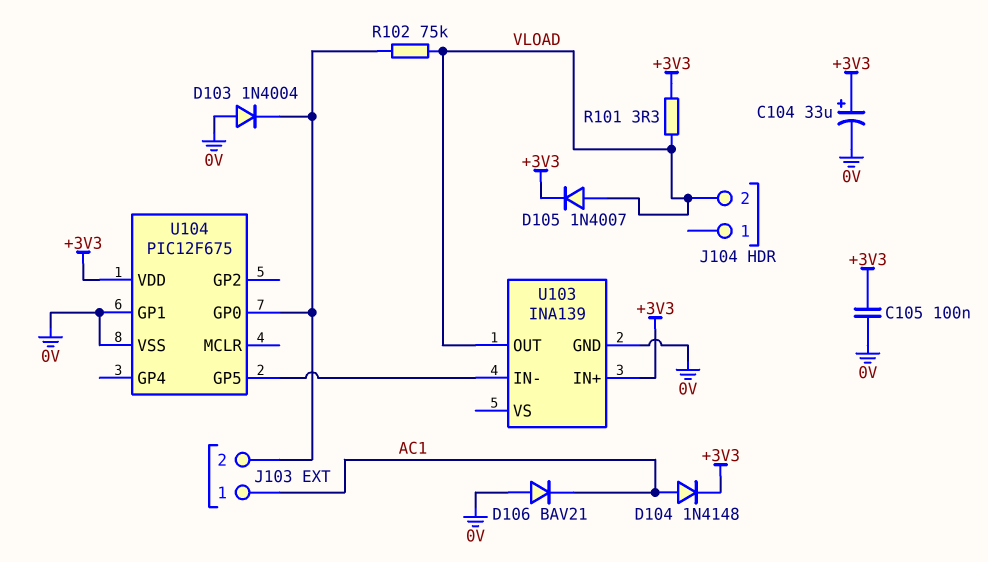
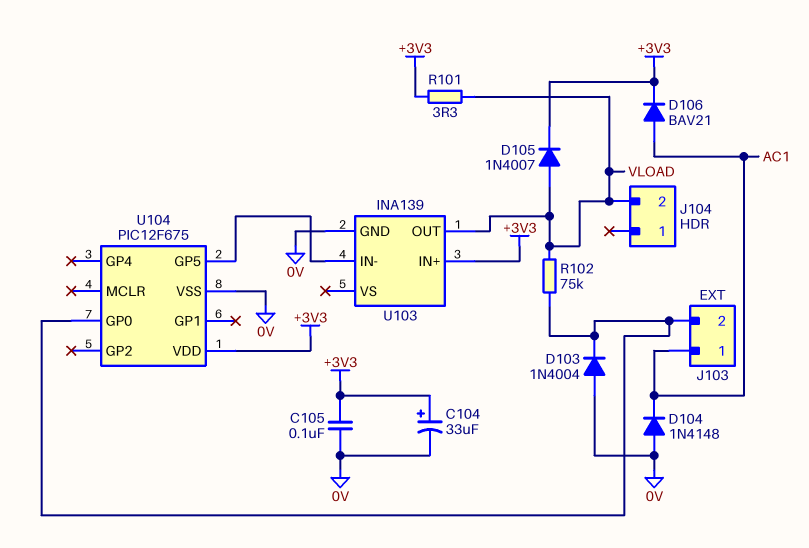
D104: diode 1N4148 (A AC1, K +3V3) -> diode 1N4148 (A 0V, K AC1)
D106: diode BAV21 (A 0V, K AC1) -> diode BAV21 (A AC1, K +3V3)
U104 pin GP1: 0V -> none

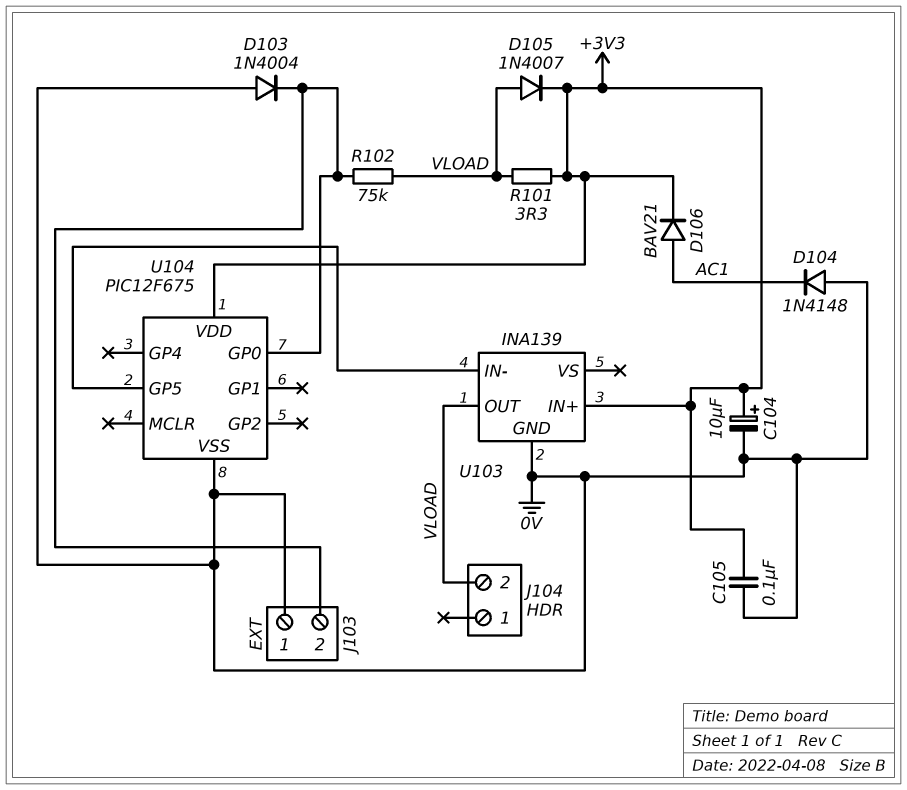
C104: 33uF (plus +3V3, minus 0V) -> 10uF (plus +3V3, minus 0V)
J103 pin 1: AC1 -> 0V

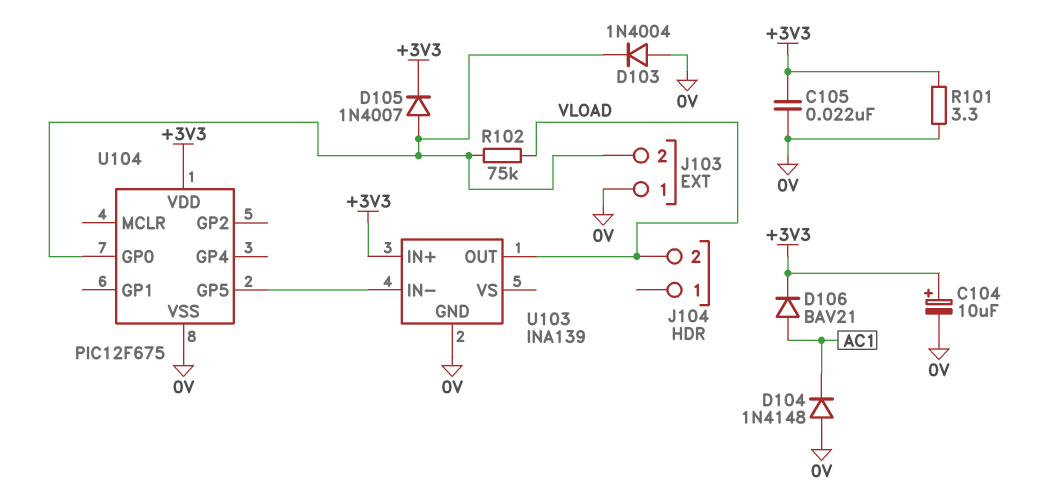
C105: 100nF (+3V3, 0V) -> 22nF (+3V3, 0V)
D105: diode 1N4007 (A VLOAD, K +3V3) -> diode 1N4007 (A J103/2, K +3V3)
R101: 3.3 (+3V3, VLOAD) -> 3.3 (+3V3, 0V)

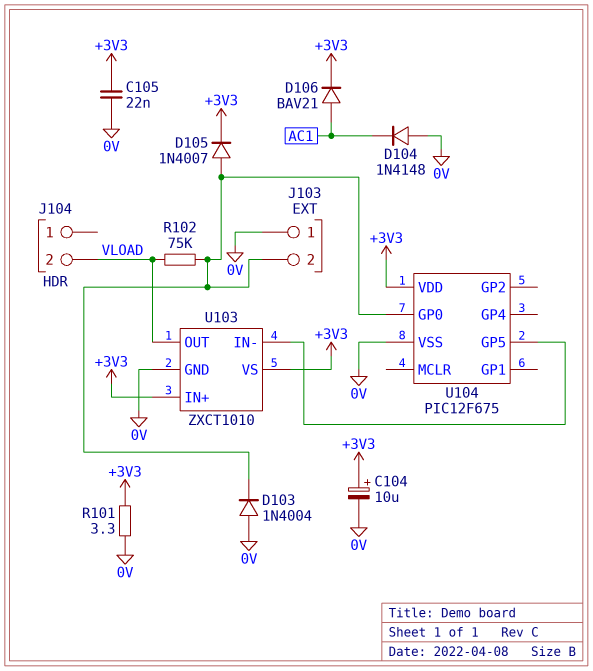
U103: INA139 -> ZXCT1010
U103 pin VS: none -> +3V3

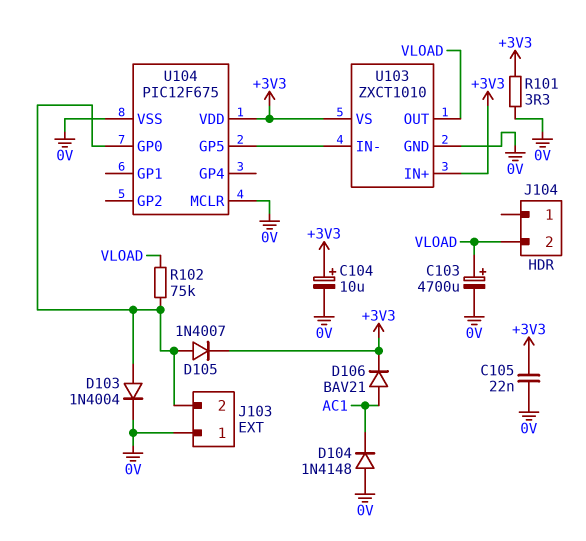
C103: none -> 4700uF (plus VLOAD, minus 0V)
D103: diode 1N4004 (A 0V, K J103/2) -> diode 1N4004 (A J103/2, K 0V)
U104 pin MCLR: none -> 0V

